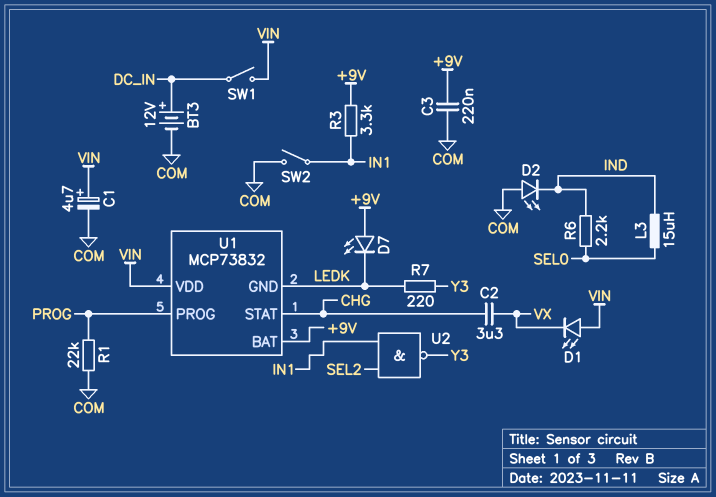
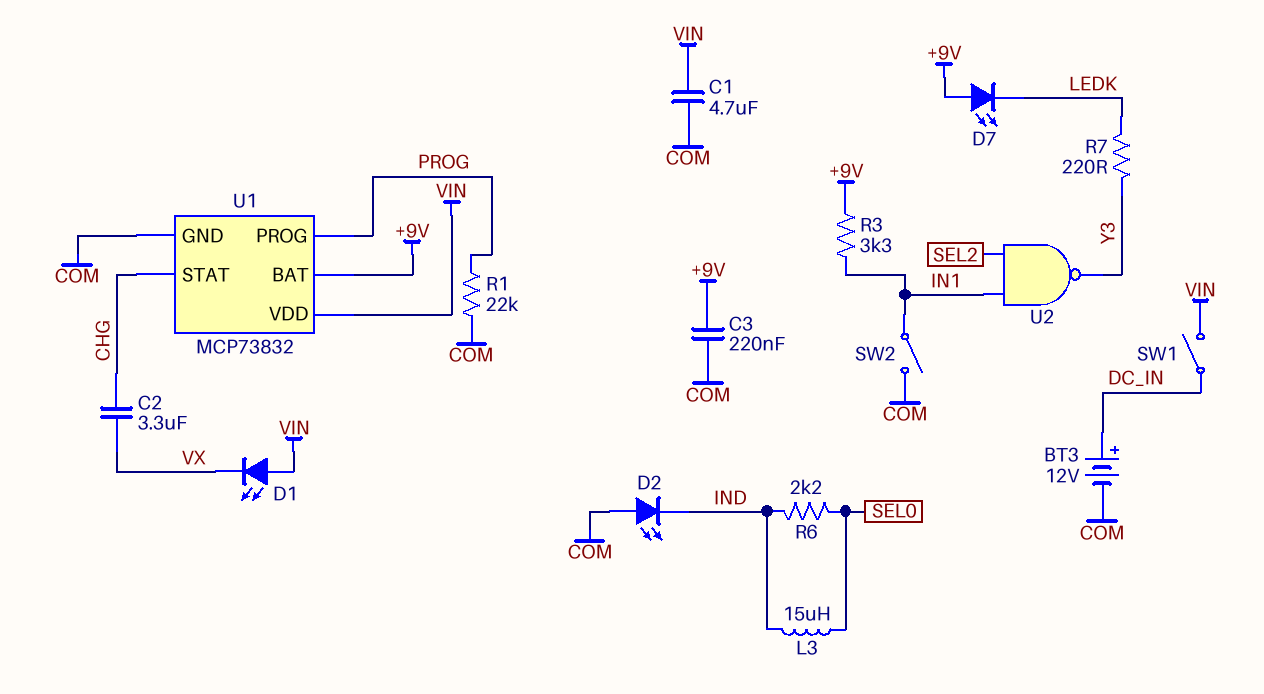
C1: 4.7uF (plus VIN, minus COM) -> 4.7uF (COM, VIN)
U1 pin GND: LEDK -> COM

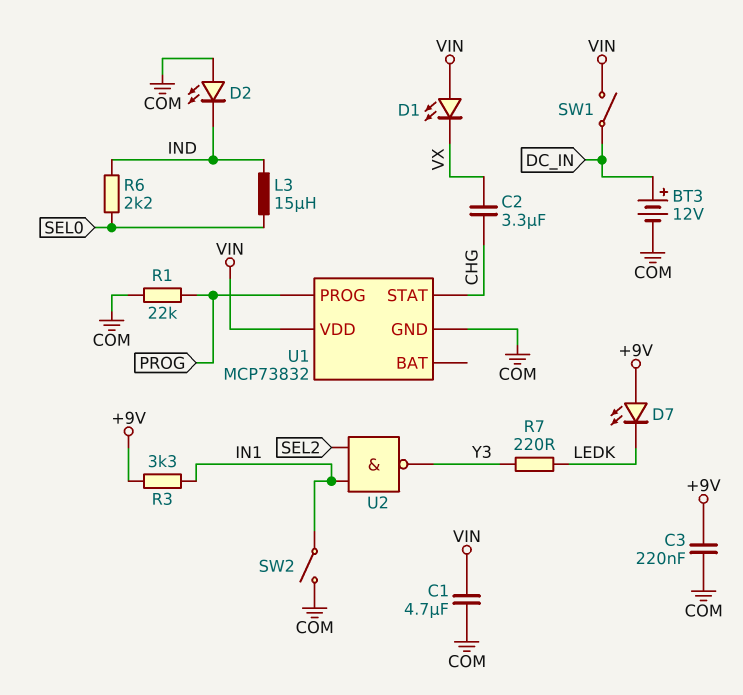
U1 pin BAT: +9V -> none

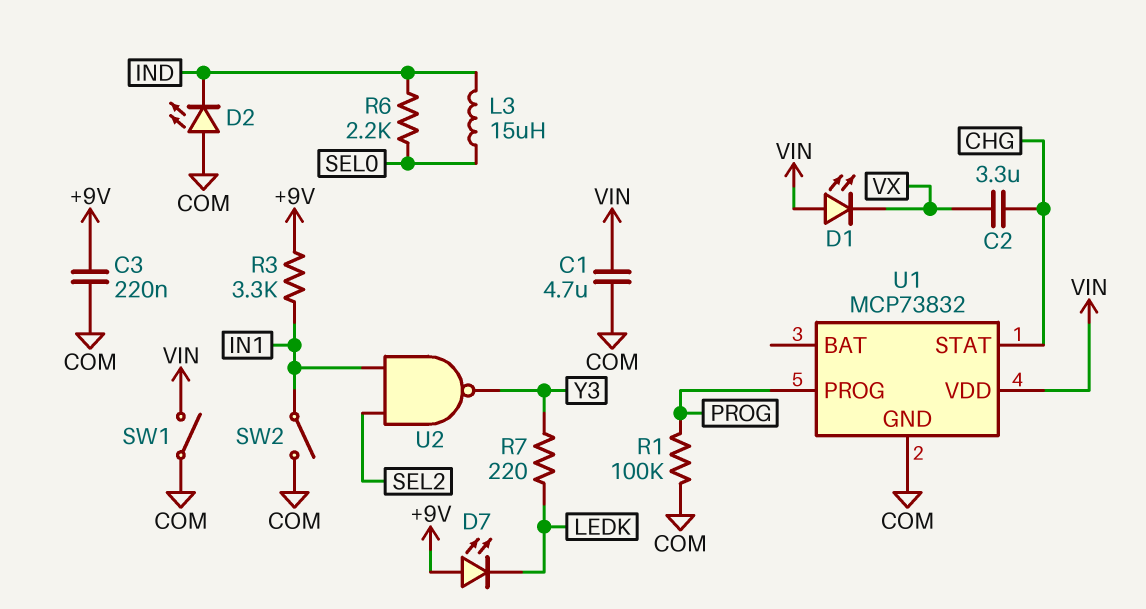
BT3: 12V (plus DC_IN, minus COM) -> none
R1: 22k (COM, PROG) -> 100k (COM, PROG)
SW1: switch (DC_IN, VIN) -> switch (COM, VIN)

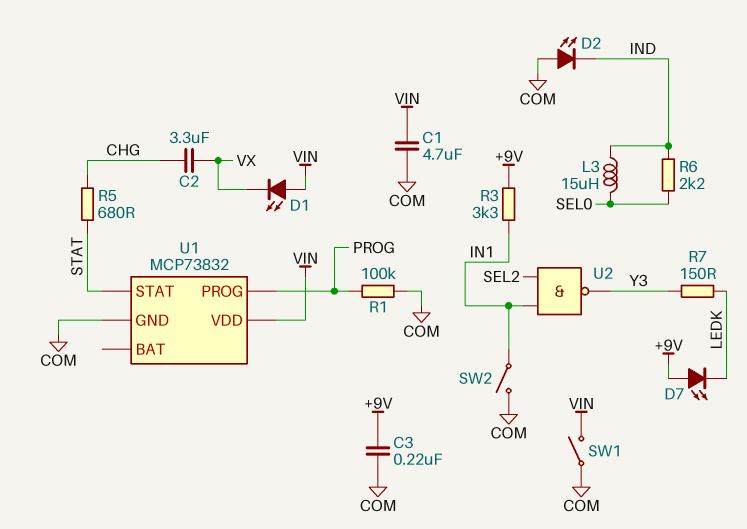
R5: none -> 680 (CHG, STAT)
R7: 220 (LEDK, Y3) -> 150 (LEDK, Y3)
U1 pin STAT: CHG -> STAT

